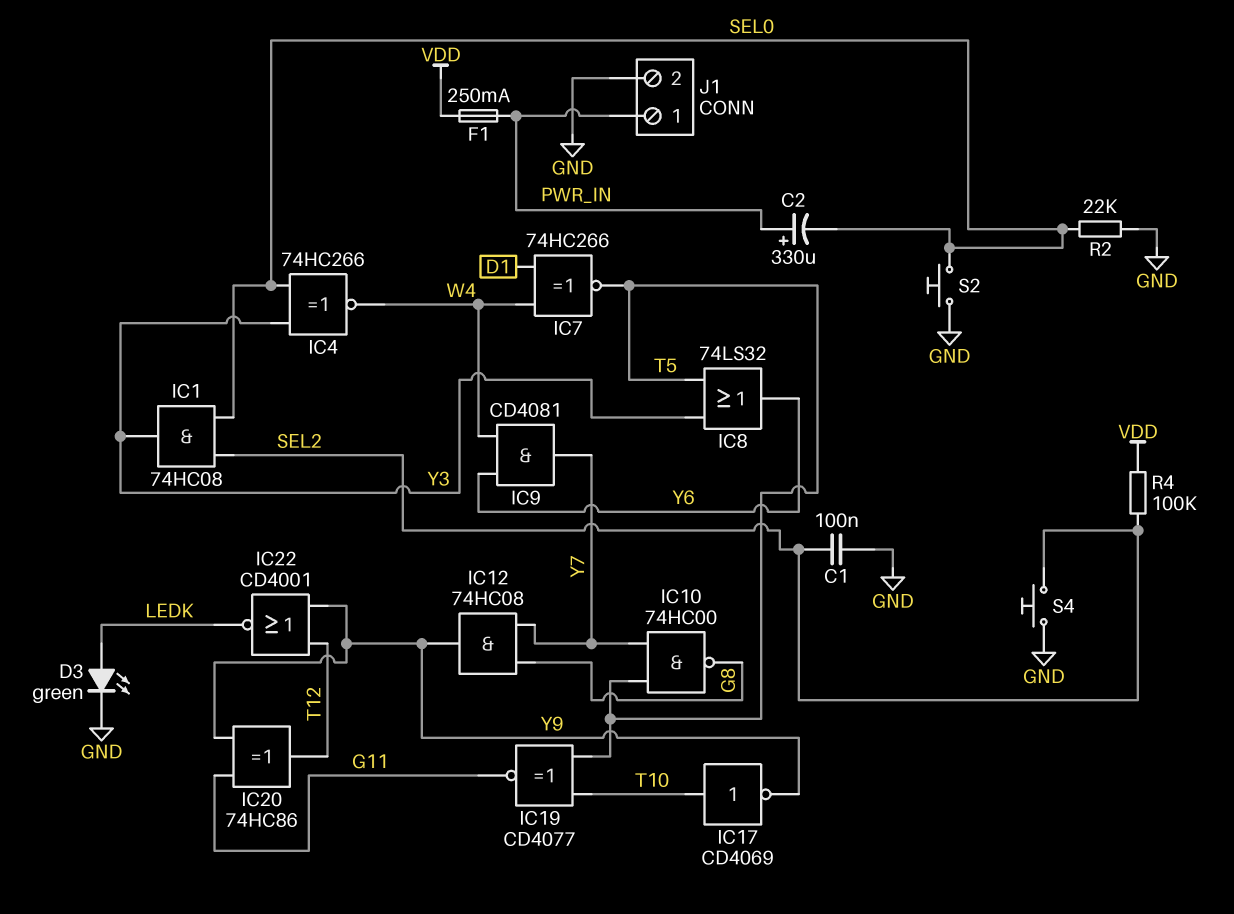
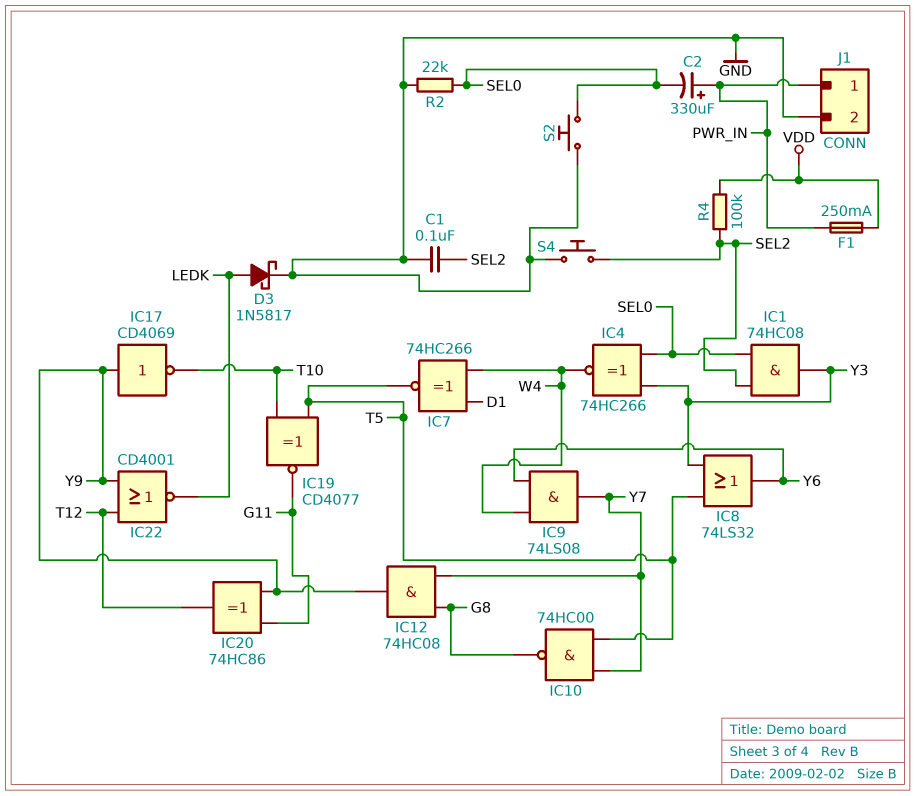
D3: LED green (A LEDK, K GND) -> schottky 1N5817 (A LEDK, K GND)
IC9: AND CD4081 (in W4, in Y6, out Y7) -> AND 74LS08 (in W4, in Y6, out Y7)
IC17: NOT CD4069 (in T10, out Y9) -> NOT CD4069 (in Y9, out T10)

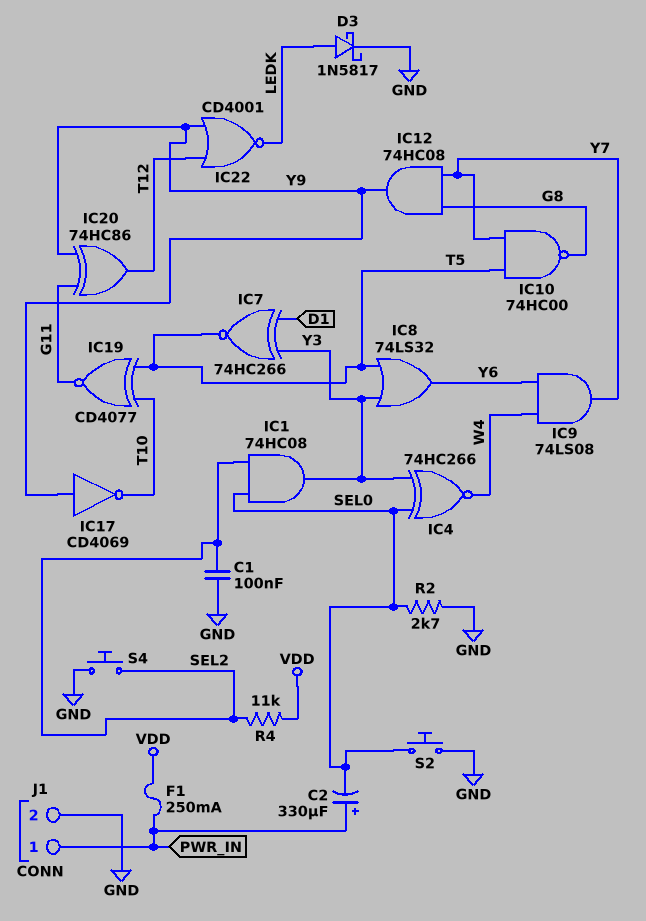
IC7: XNOR 74HC266 (in D1, in W4, out T5) -> XNOR 74HC266 (in D1, in Y3, out T5)
R2: 22k (GND, SEL0) -> 2.7k (GND, SEL0)
R4: 100k (SEL2, VDD) -> 11k (SEL2, VDD)

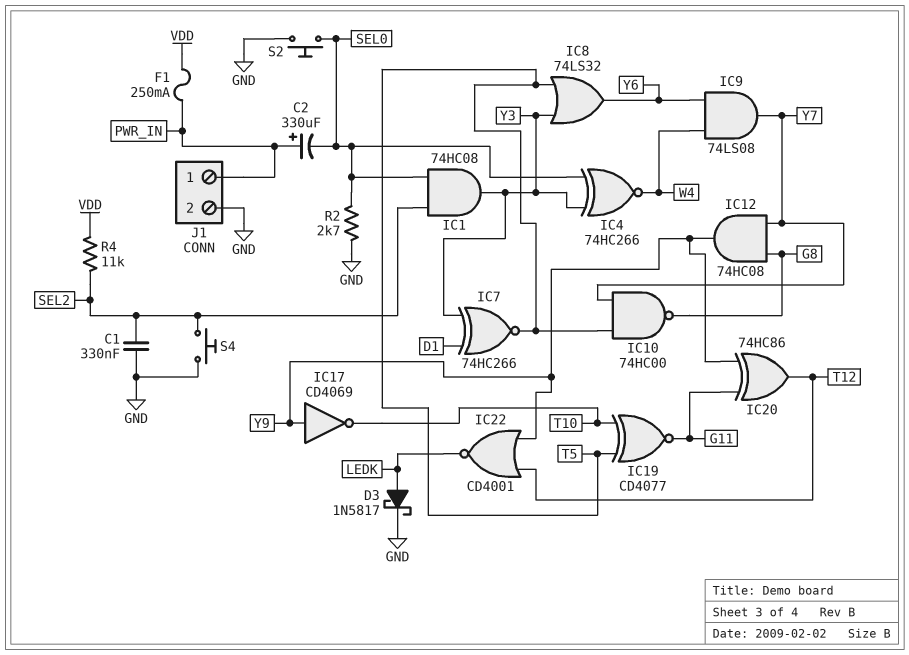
C1: 100nF (GND, SEL2) -> 330nF (GND, SEL2)

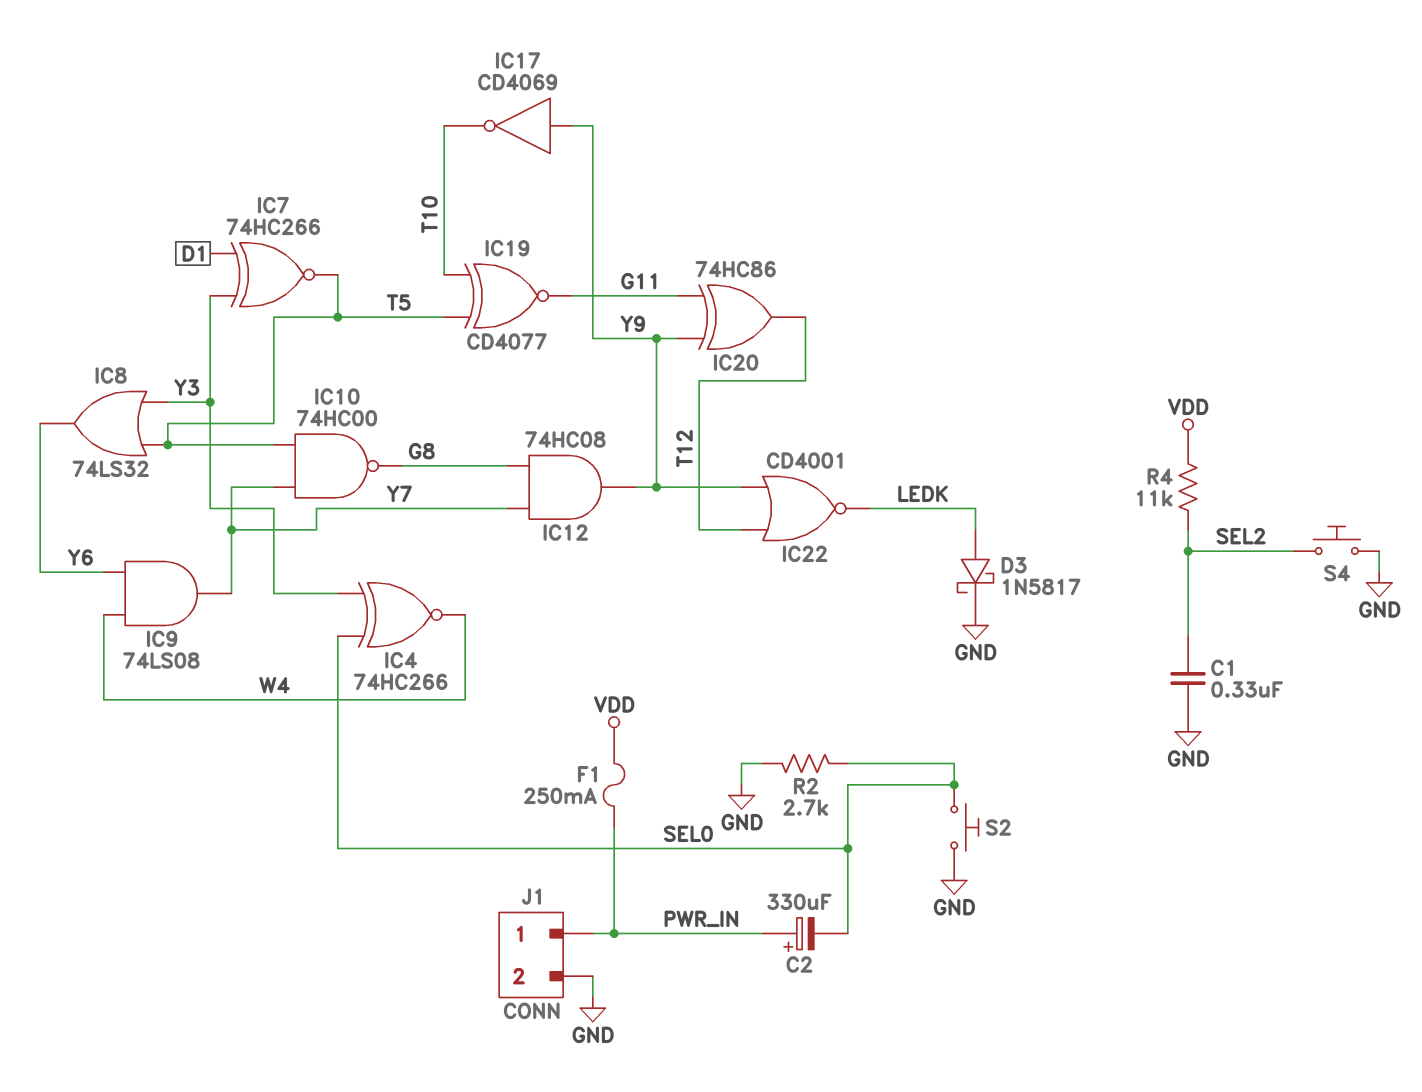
IC1: AND 74HC08 (in SEL0, in SEL2, out Y3) -> none

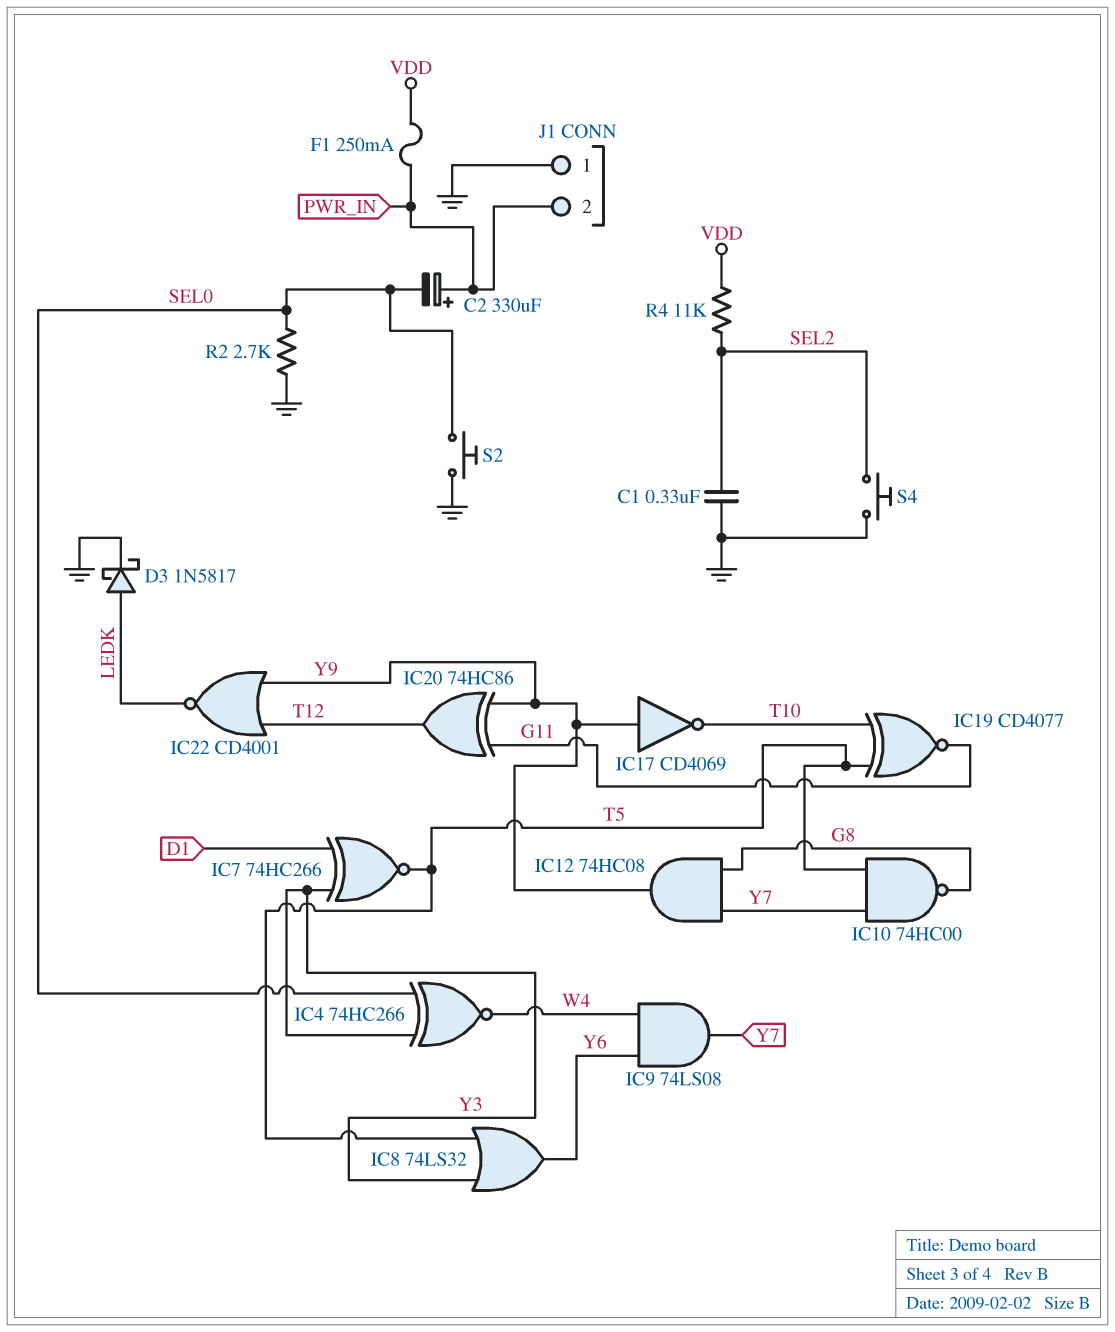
J1 pin 1: PWR_IN -> GND
J1 pin 2: GND -> PWR_IN

